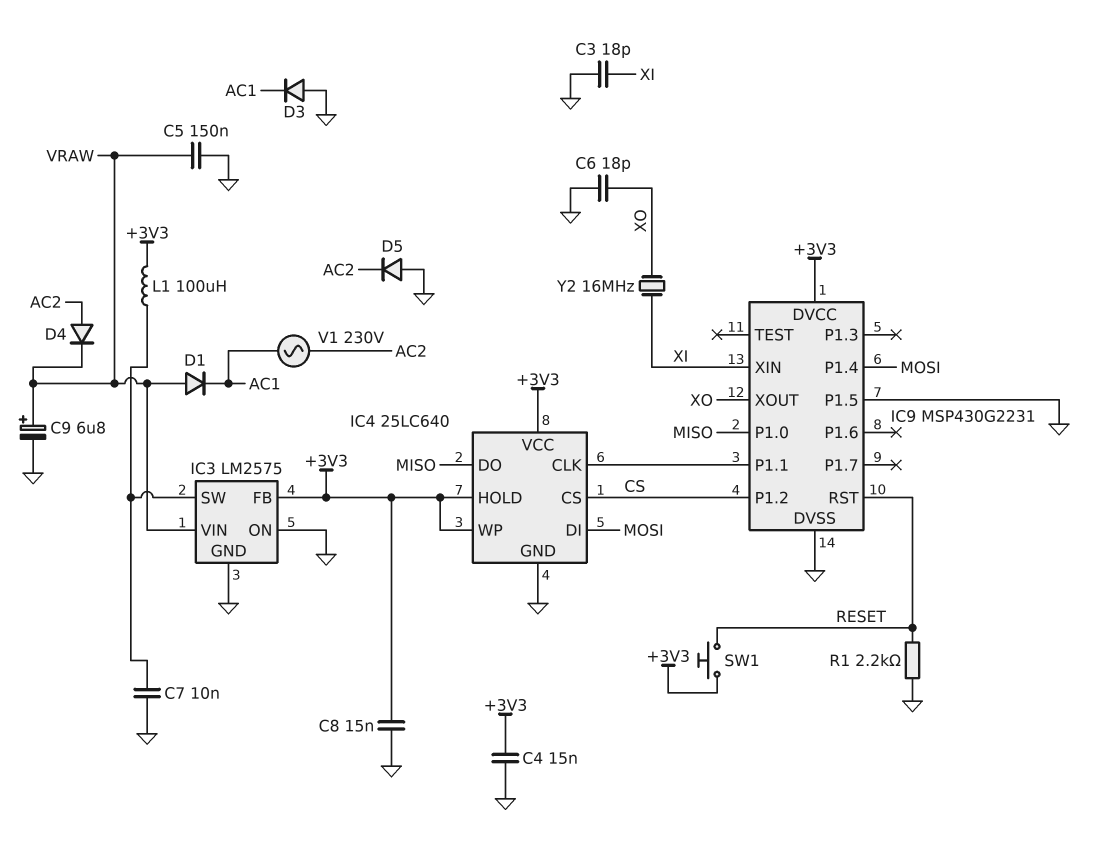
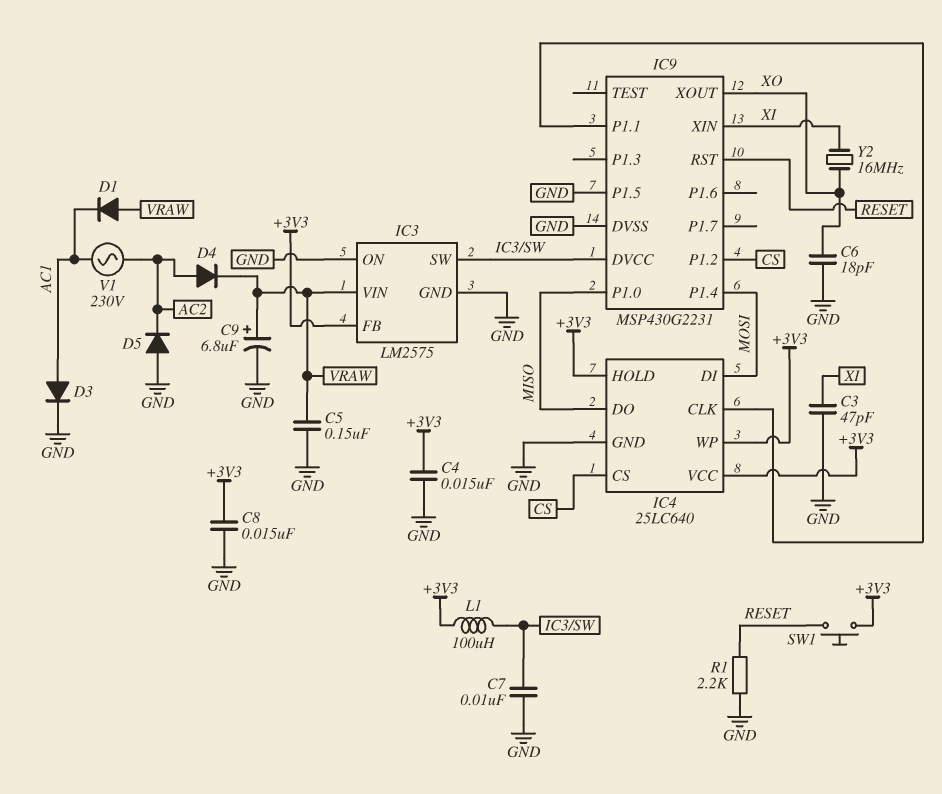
C3: 18pF (GND, XI) -> 47pF (GND, XI)
D3: diode (A GND, K AC1) -> diode (A AC1, K GND)
IC9 pin DVCC: +3V3 -> IC3/SW

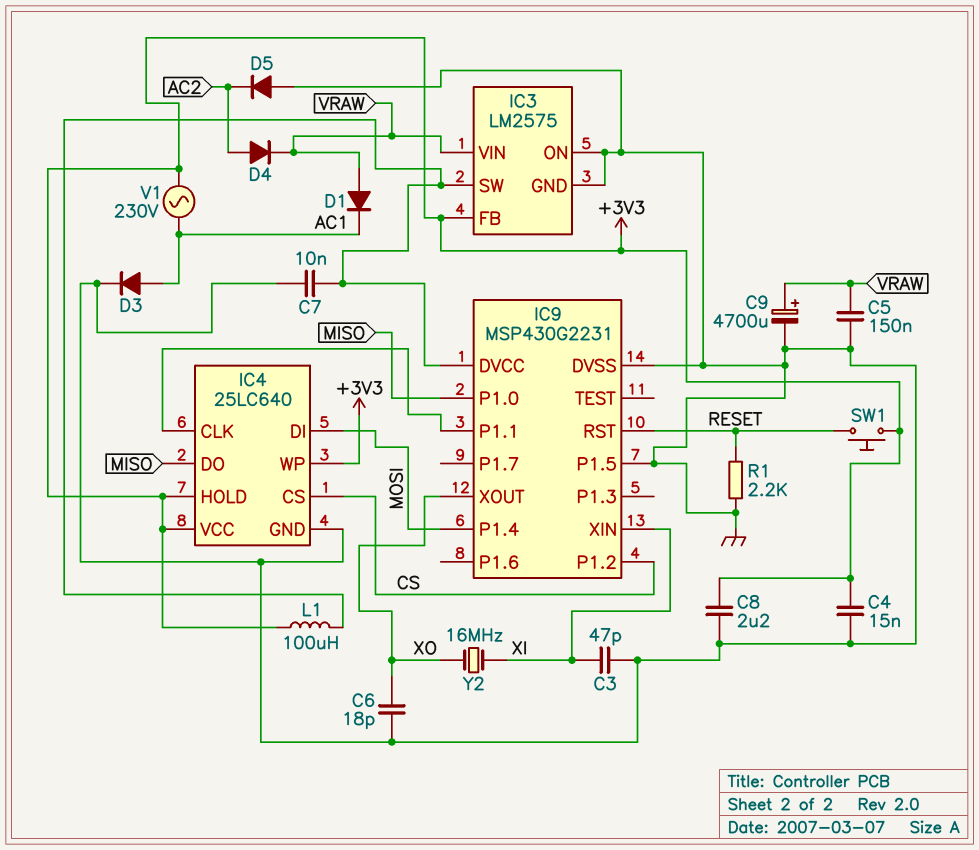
C8: 15nF (+3V3, GND) -> 2.2uF (+3V3, GND)
C9: 6.8uF (plus VRAW, minus GND) -> 4700uF (plus VRAW, minus GND)
V1: AC 230V (AC1, AC2) -> AC 230V (+3V3, AC1)

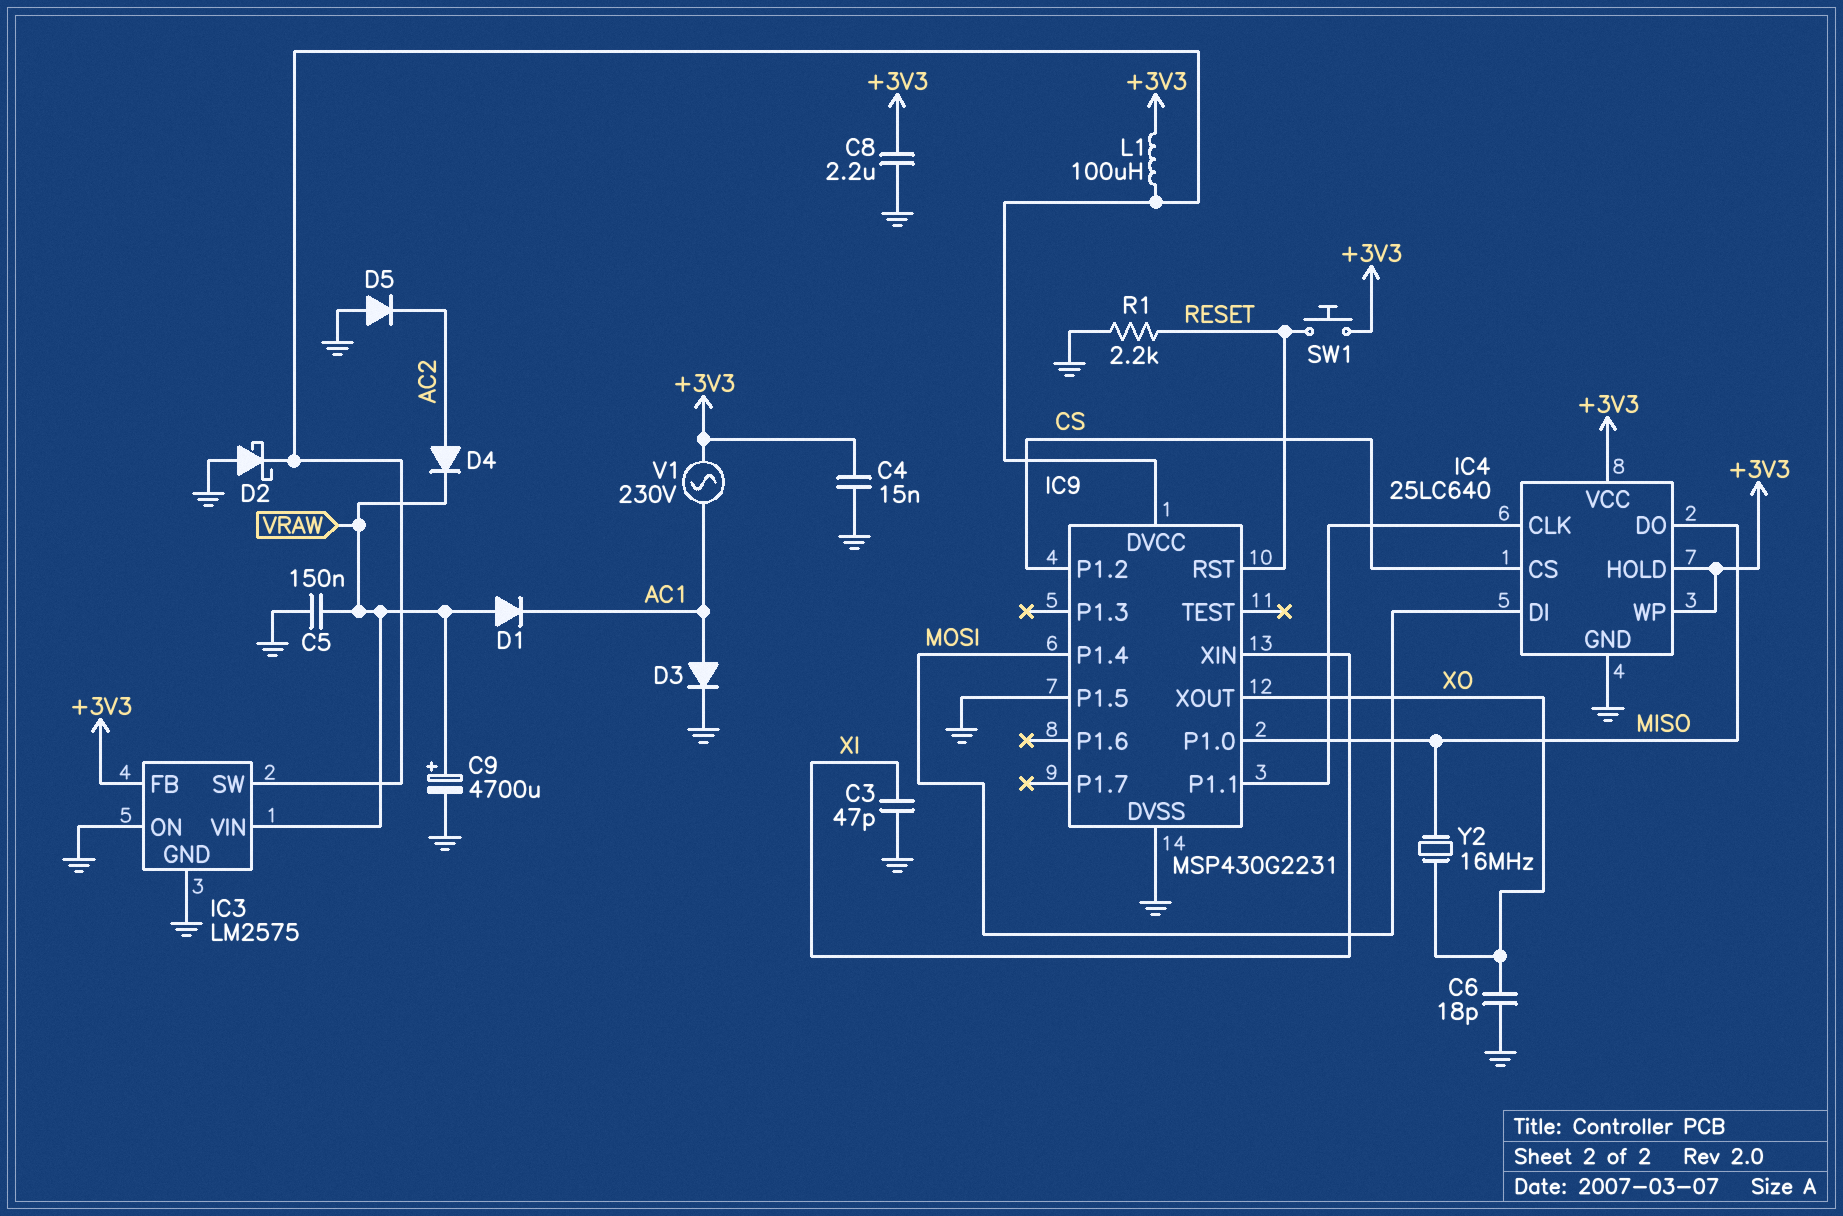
C7: 10nF (GND, IC3/SW) -> none
D2: none -> schottky (A GND, K IC3/SW)
Y2: 16MHz (XI, XO) -> 16MHz (MISO, XO)

